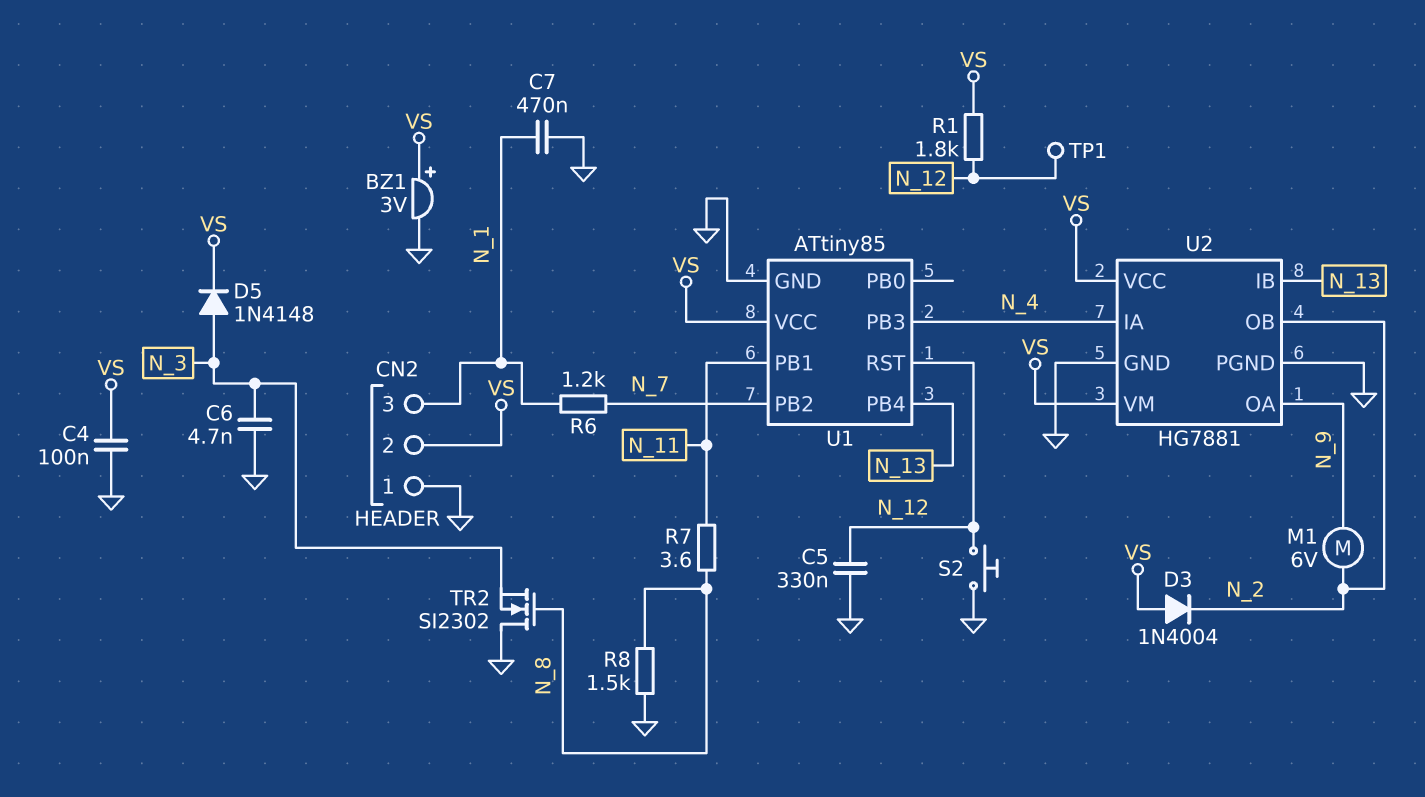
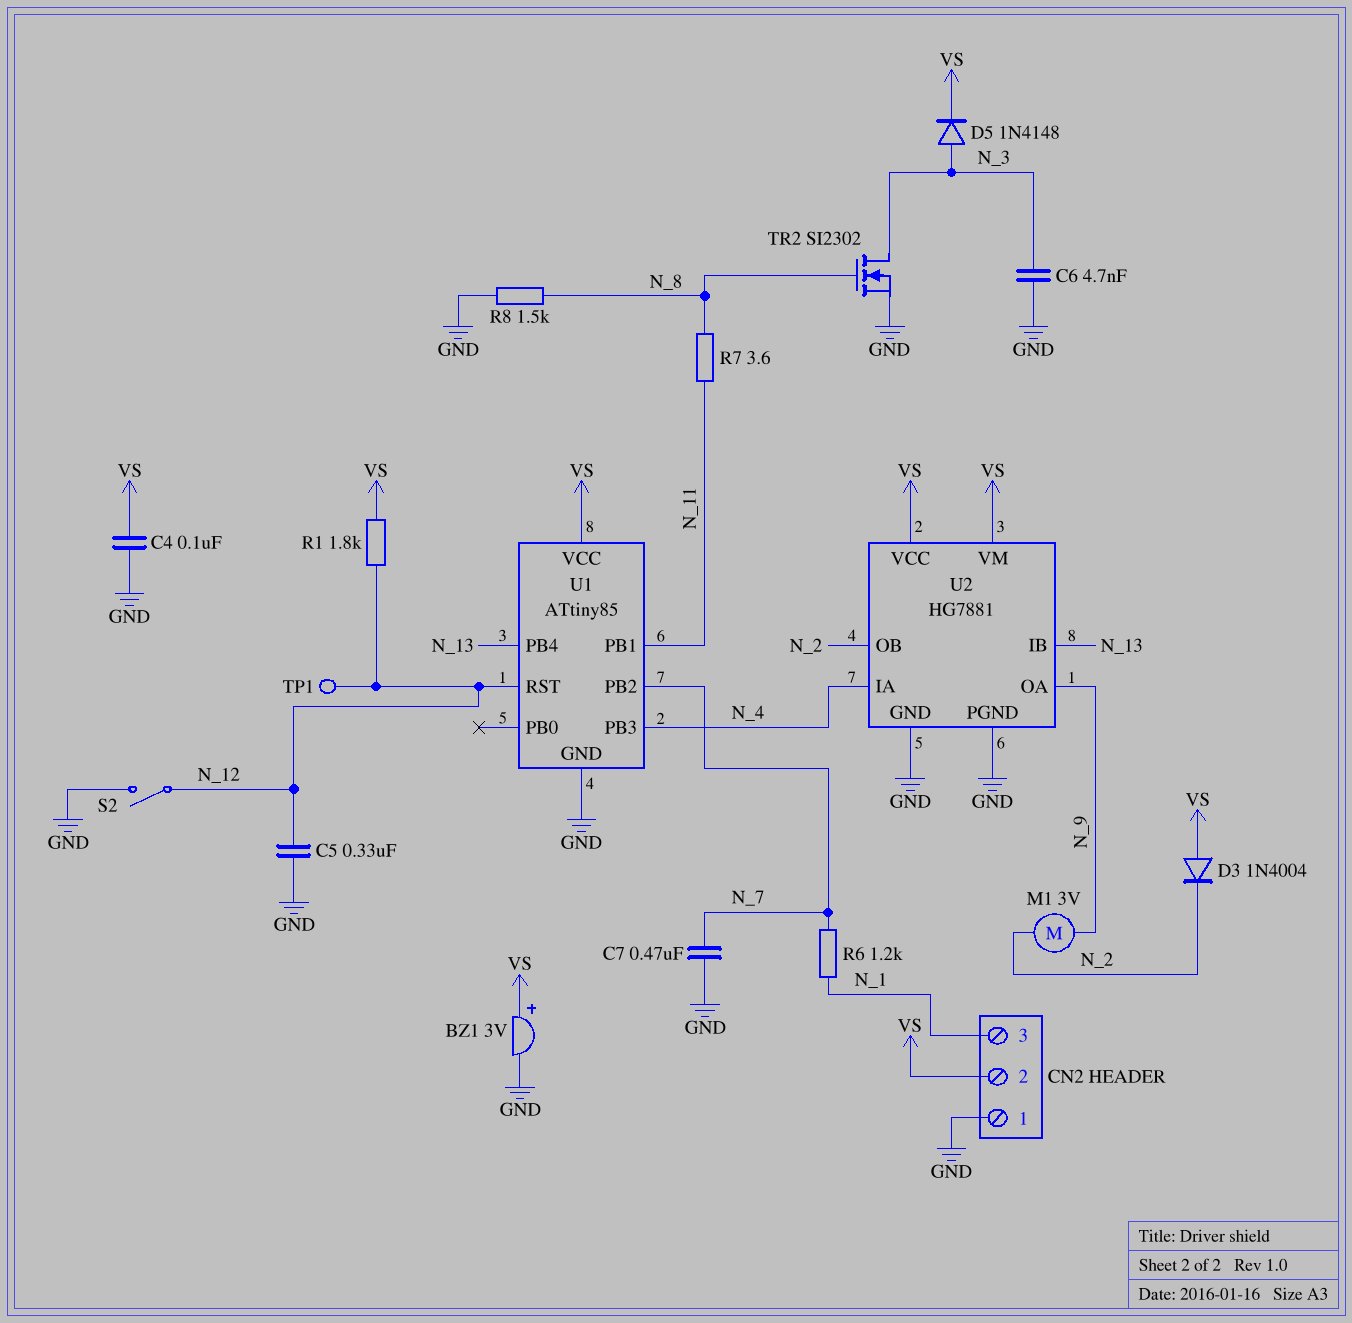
C7: 470nF (GND, N_1) -> 470nF (GND, N_7)
M1: motor 6V (N_2, N_9) -> motor 3V (N_2, N_9)
S2: button (GND, N_12) -> switch (GND, N_12)
TR2: NMOS SI2302 (G N_8, D GND, S N_3) -> NMOS SI2302 (G N_8, D N_3, S GND)

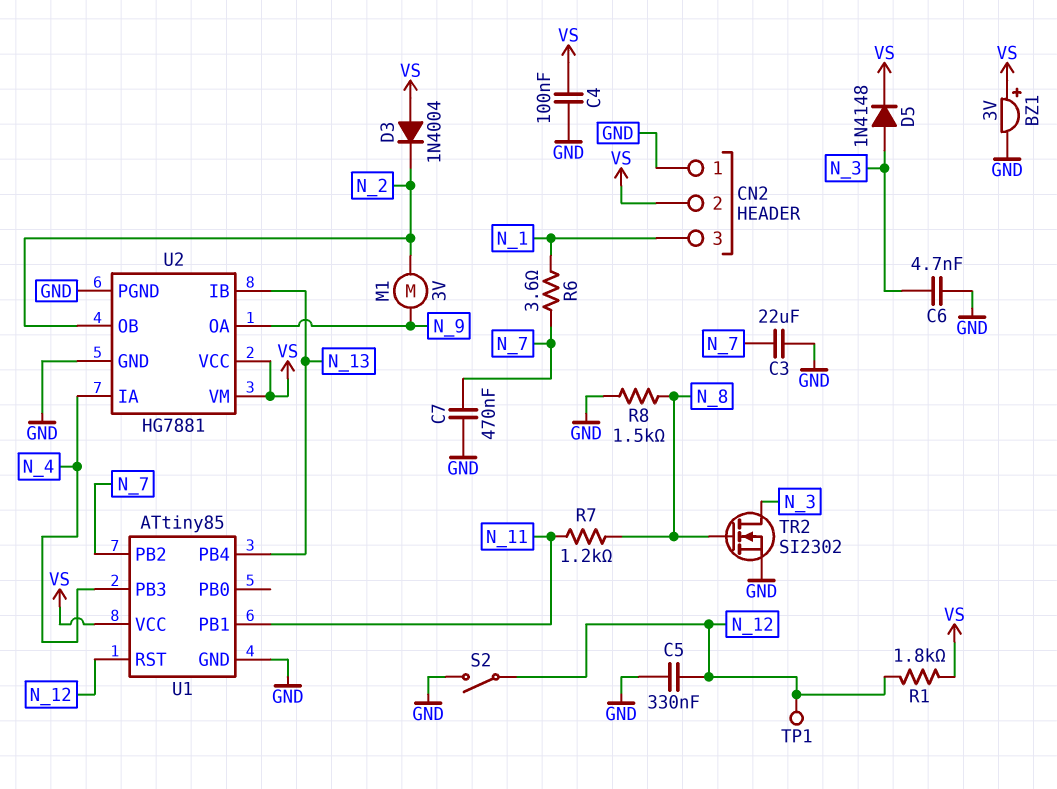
C3: none -> 22uF (GND, N_7)
R6: 1.2k (N_1, N_7) -> 3.6 (N_1, N_7)
R7: 3.6 (N_8, N_11) -> 1.2k (N_8, N_11)

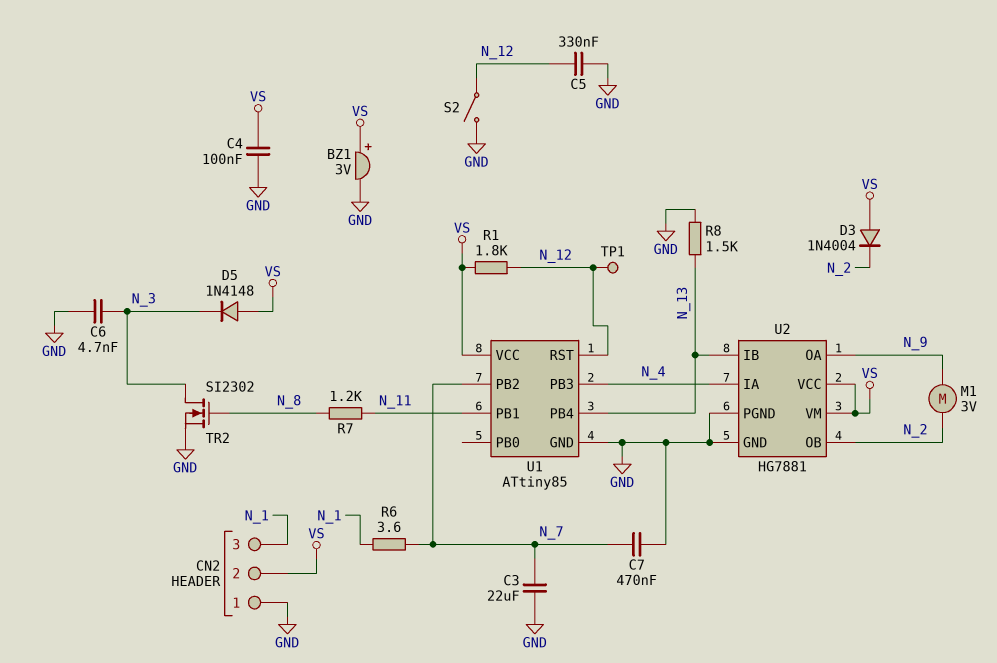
D5: diode 1N4148 (A N_3, K VS) -> diode 1N4148 (A VS, K N_3)
R8: 1.5k (GND, N_8) -> 1.5k (GND, N_13)

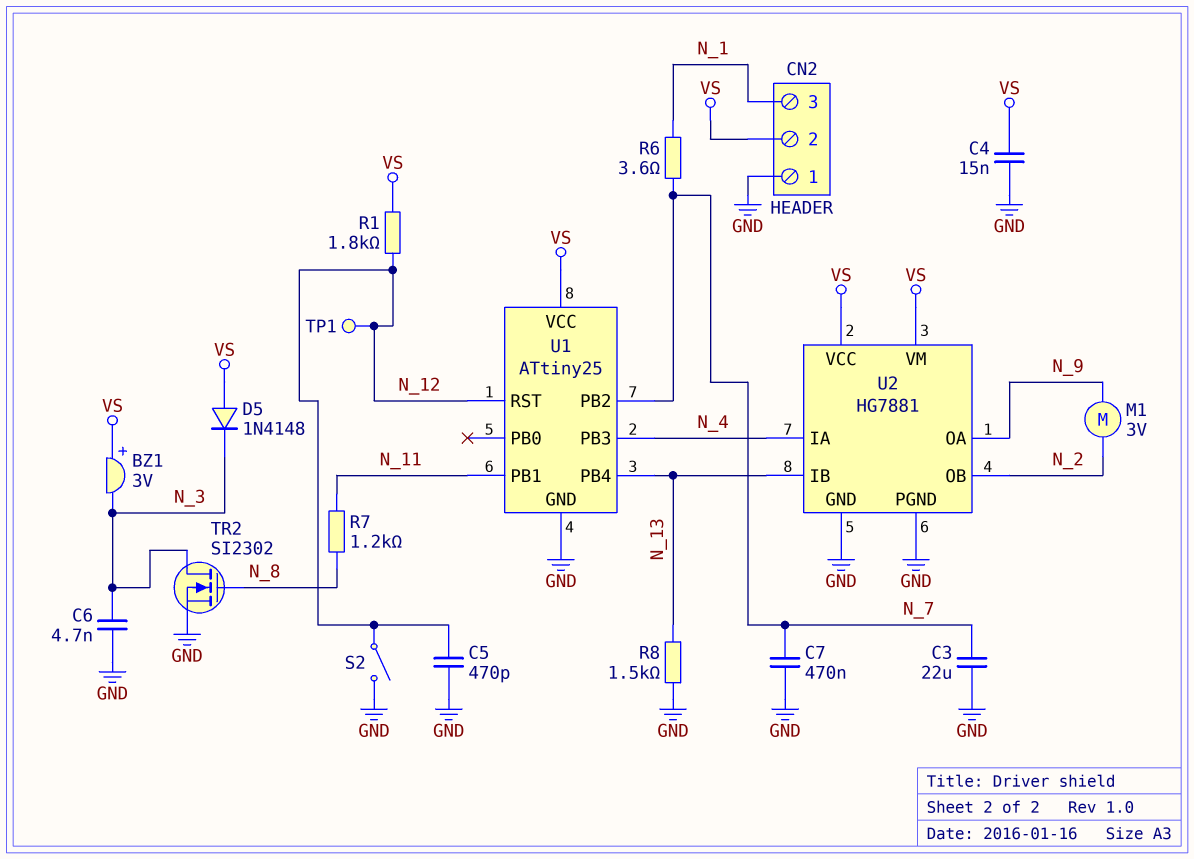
BZ1: buzzer 3V (plus VS, minus GND) -> buzzer 3V (plus VS, minus N_3)
C4: 100nF (GND, VS) -> 15nF (GND, VS)
C5: 330nF (GND, N_12) -> 470pF (GND, N_12)
D3: diode 1N4004 (A VS, K N_2) -> none
U1: ATtiny85 -> ATtiny25

